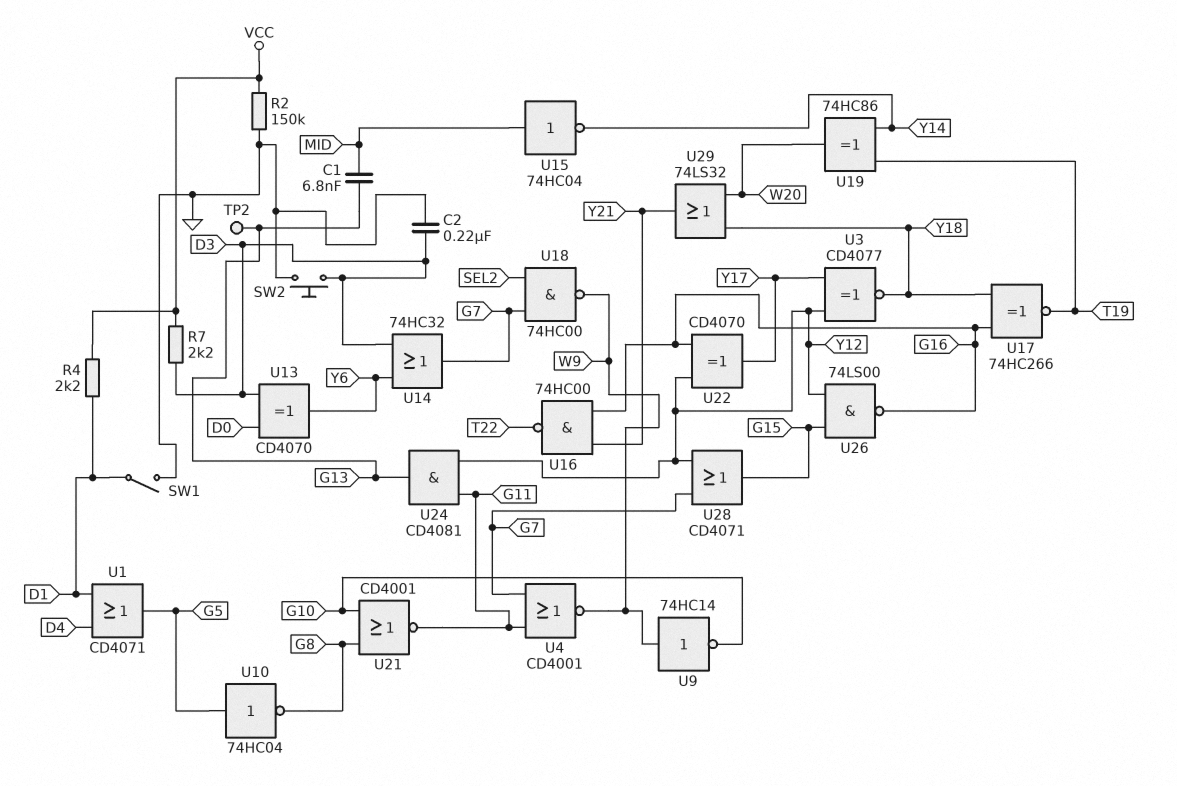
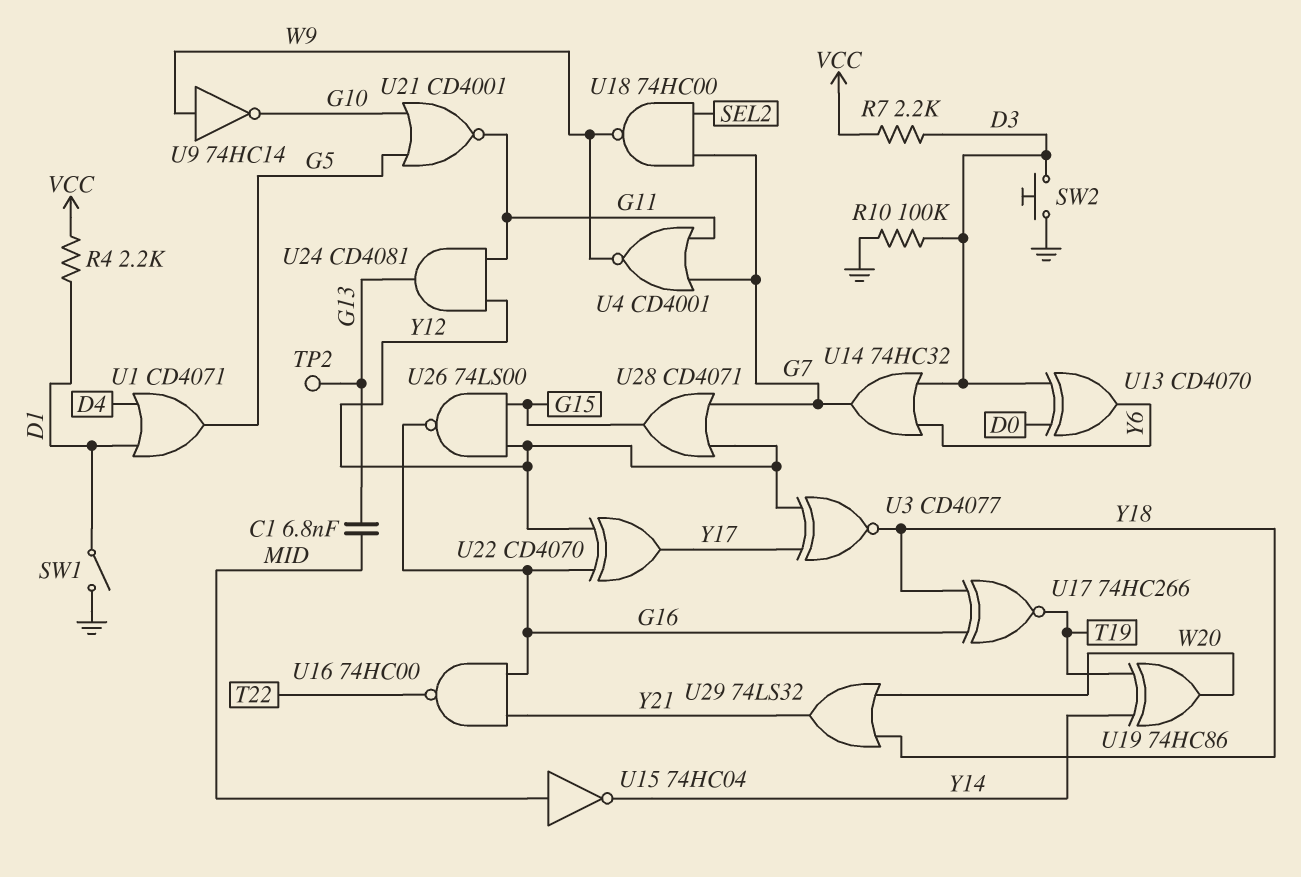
C2: 220nF (D3, GND) -> none
R2: 150k (GND, VCC) -> none
R10: none -> 100k (D3, GND)
U10: NOT 74HC04 (in G5, out G8) -> none
U21: NOR CD4001 (in G8, in G10, out G11) -> NOR CD4001 (in G5, in G10, out G11)

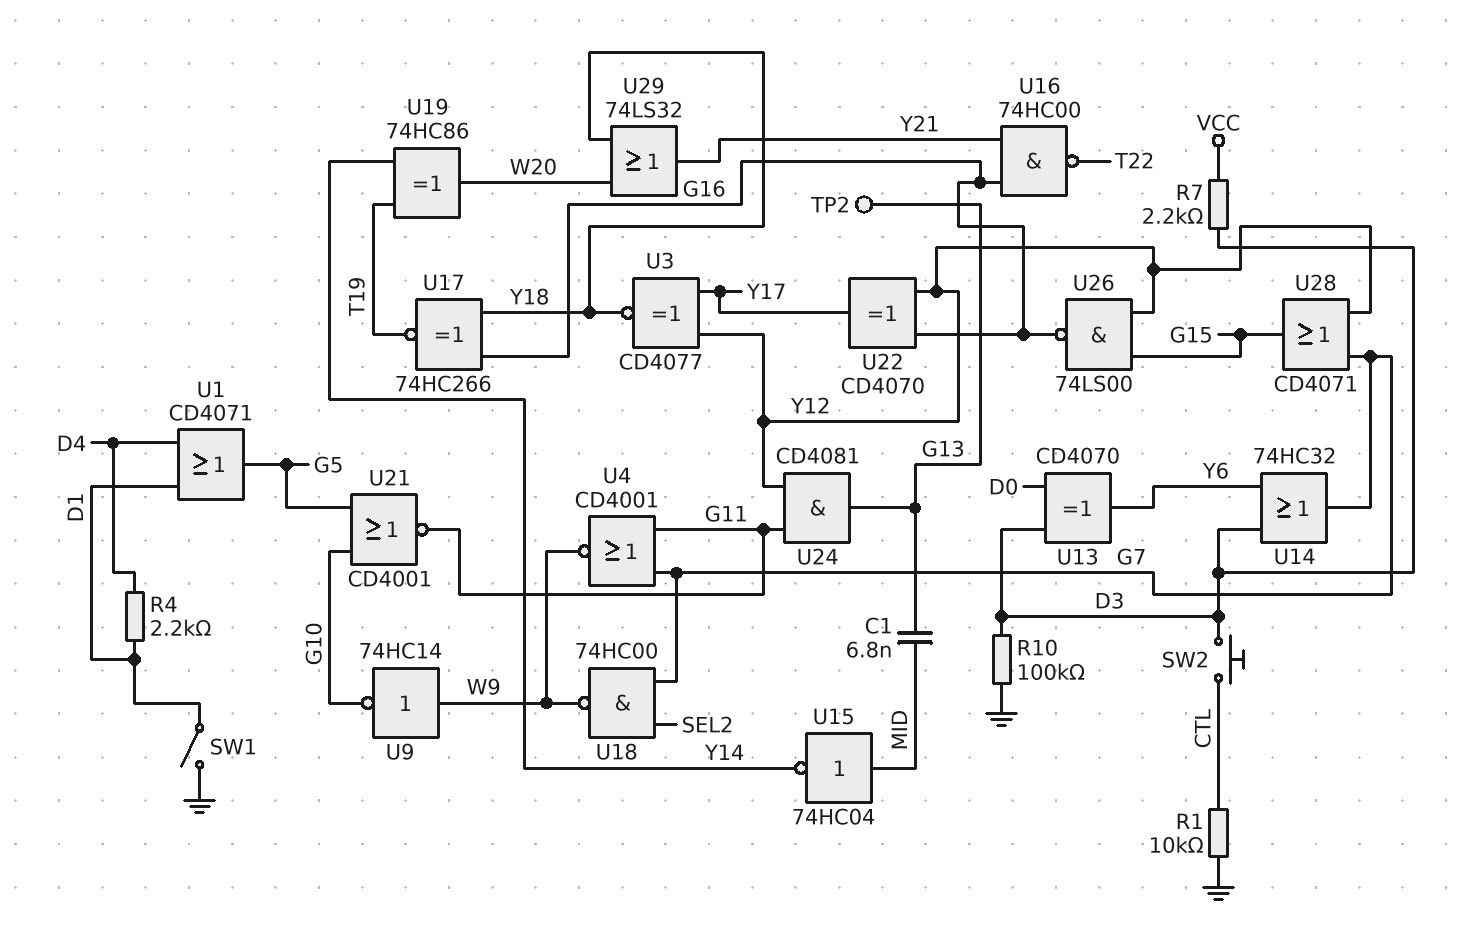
R1: none -> 10k (CTL, GND)
R4: 2.2k (D1, VCC) -> 2.2k (D1, D4)
SW2: button (D3, GND) -> button (CTL, D3)

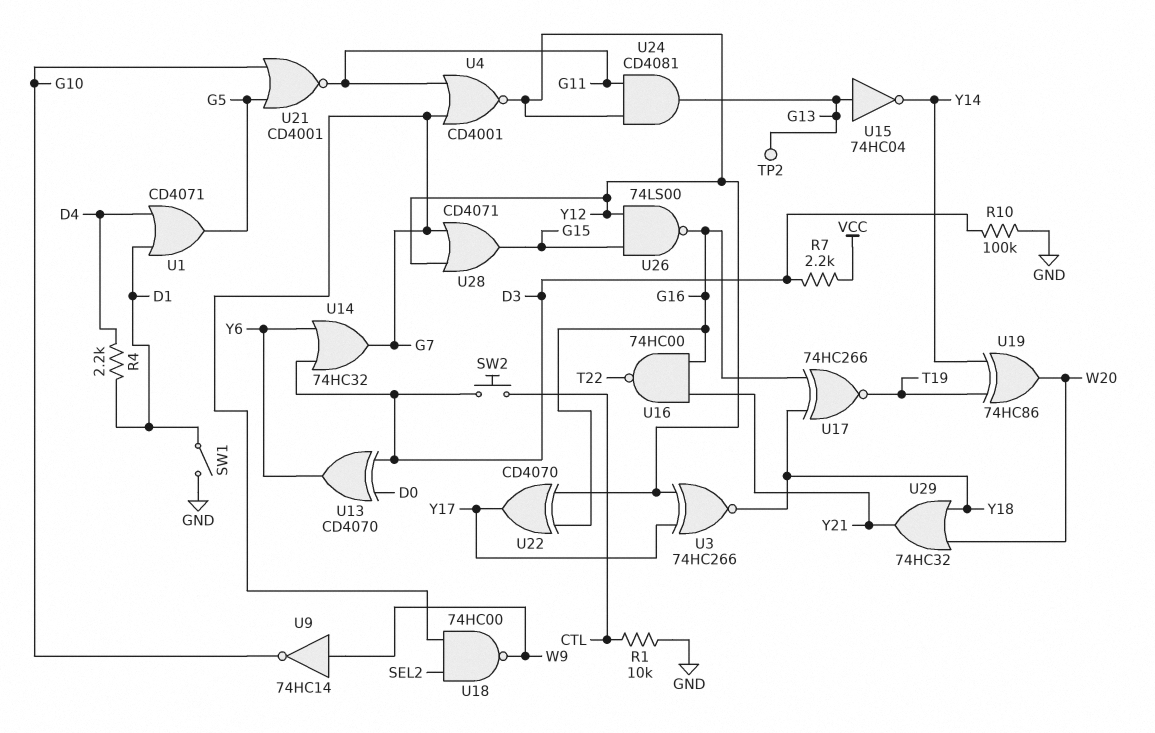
C1: 6.8nF (G13, MID) -> none
U3: XNOR CD4077 (in Y12, in Y17, out Y18) -> XNOR 74HC266 (in Y12, in Y17, out Y18)
U4: NOR CD4001 (in G7, in G11, out W9) -> NOR CD4001 (in G7, in G11, out Y12)
U15: NOT 74HC04 (in MID, out Y14) -> NOT 74HC04 (in G13, out Y14)
U29: OR 74LS32 (in W20, in Y18, out Y21) -> OR 74HC32 (in W20, in Y18, out Y21)

